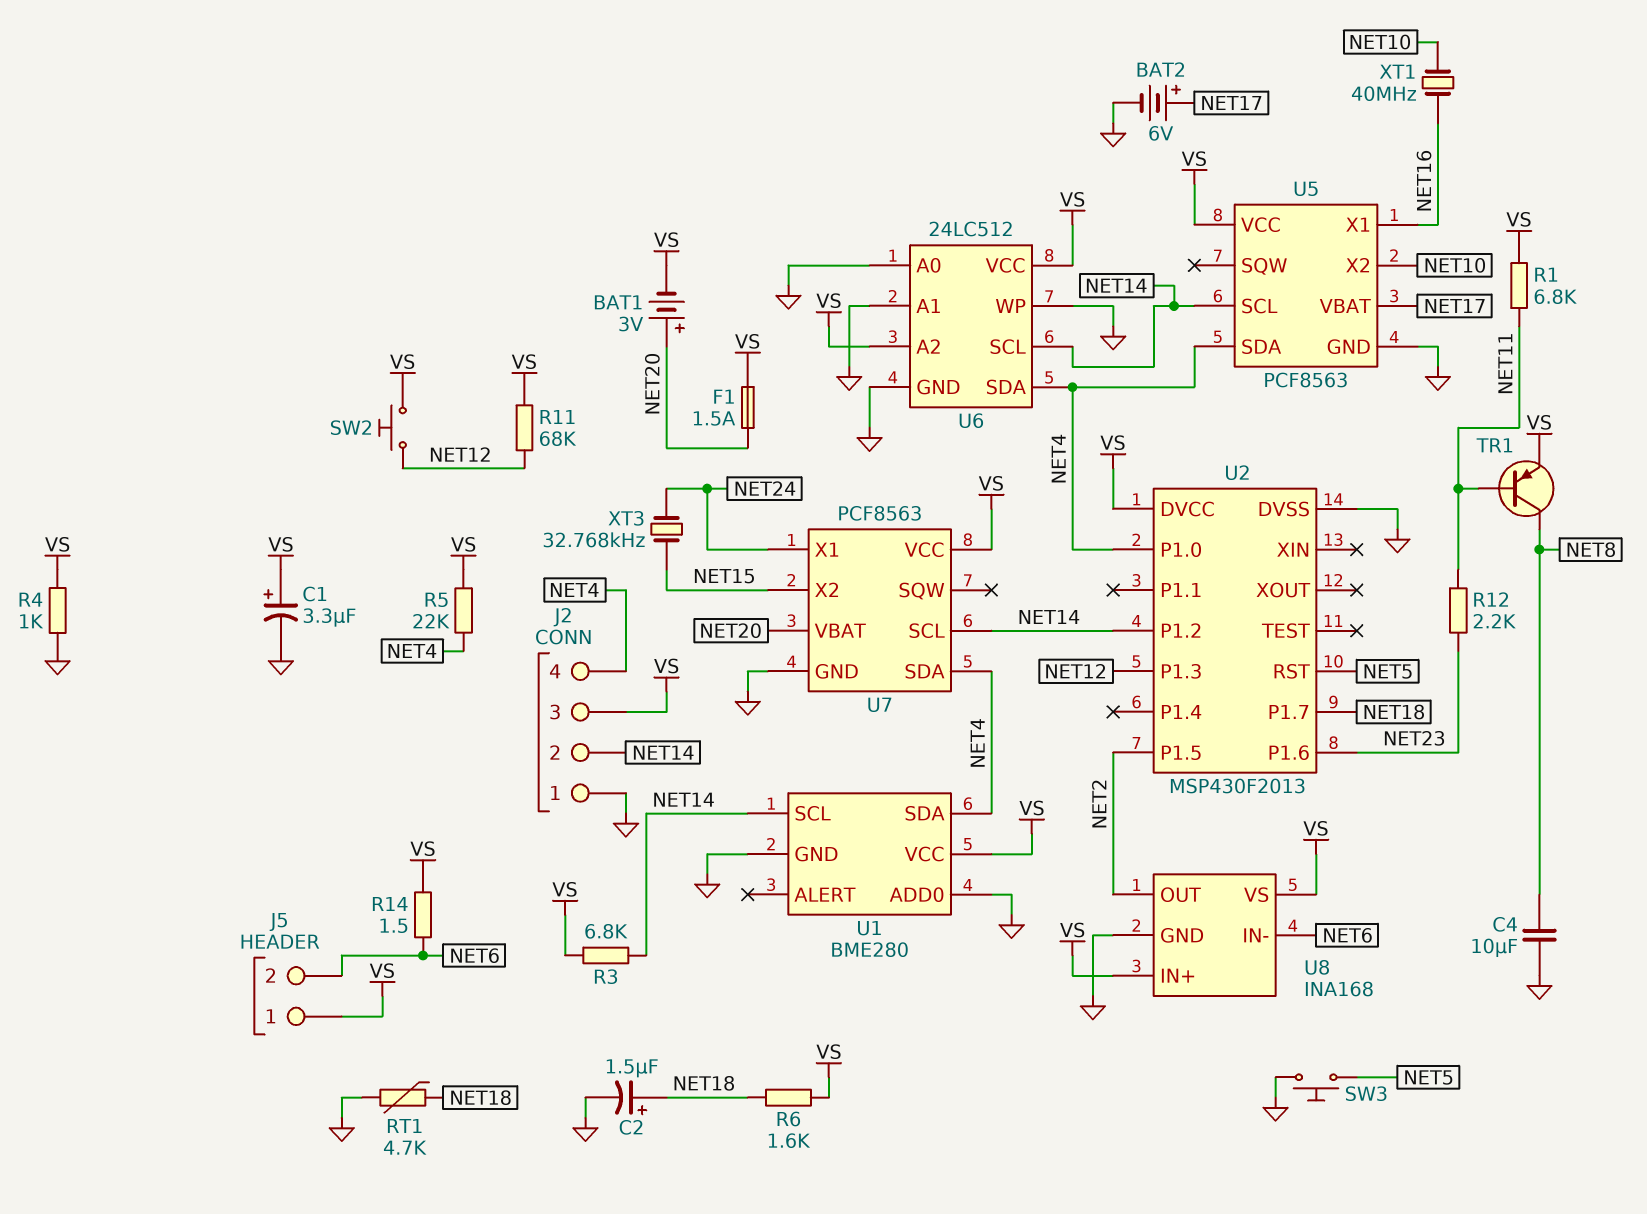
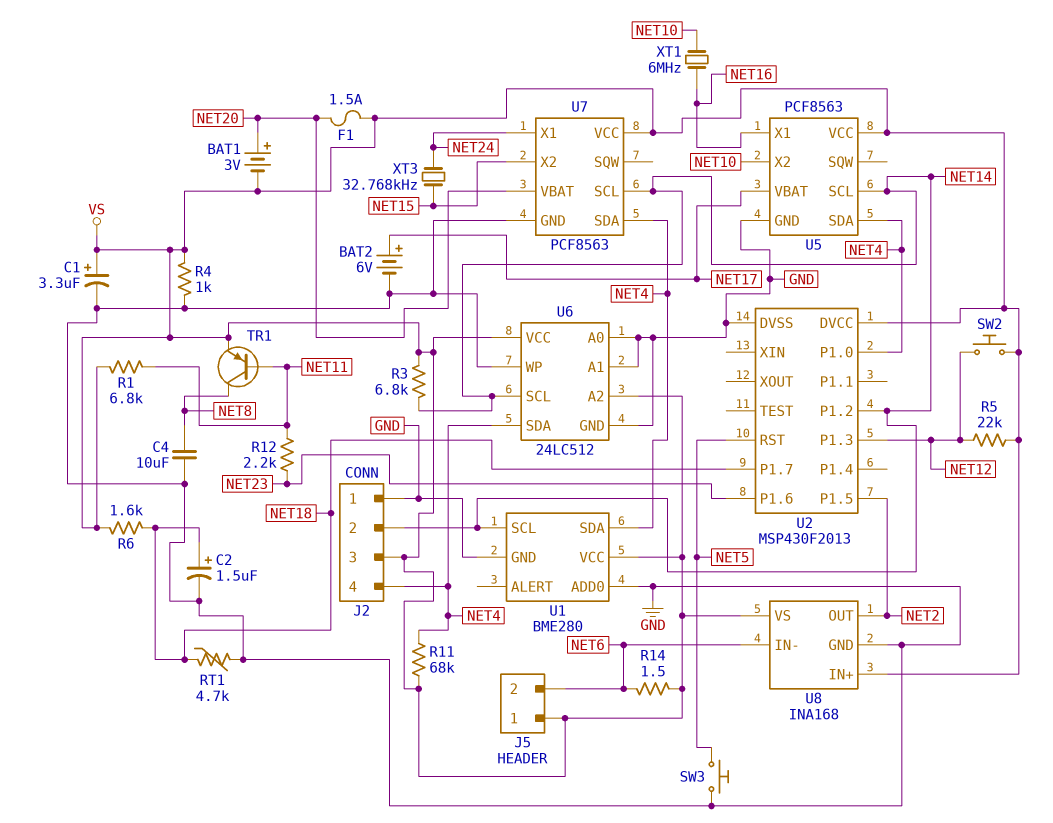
R5: 22k (NET4, VS) -> 22k (NET12, VS)
R11: 68k (NET12, VS) -> 68k (NET4, VS)
XT1: 40MHz (NET10, NET16) -> 6MHz (NET10, NET16)

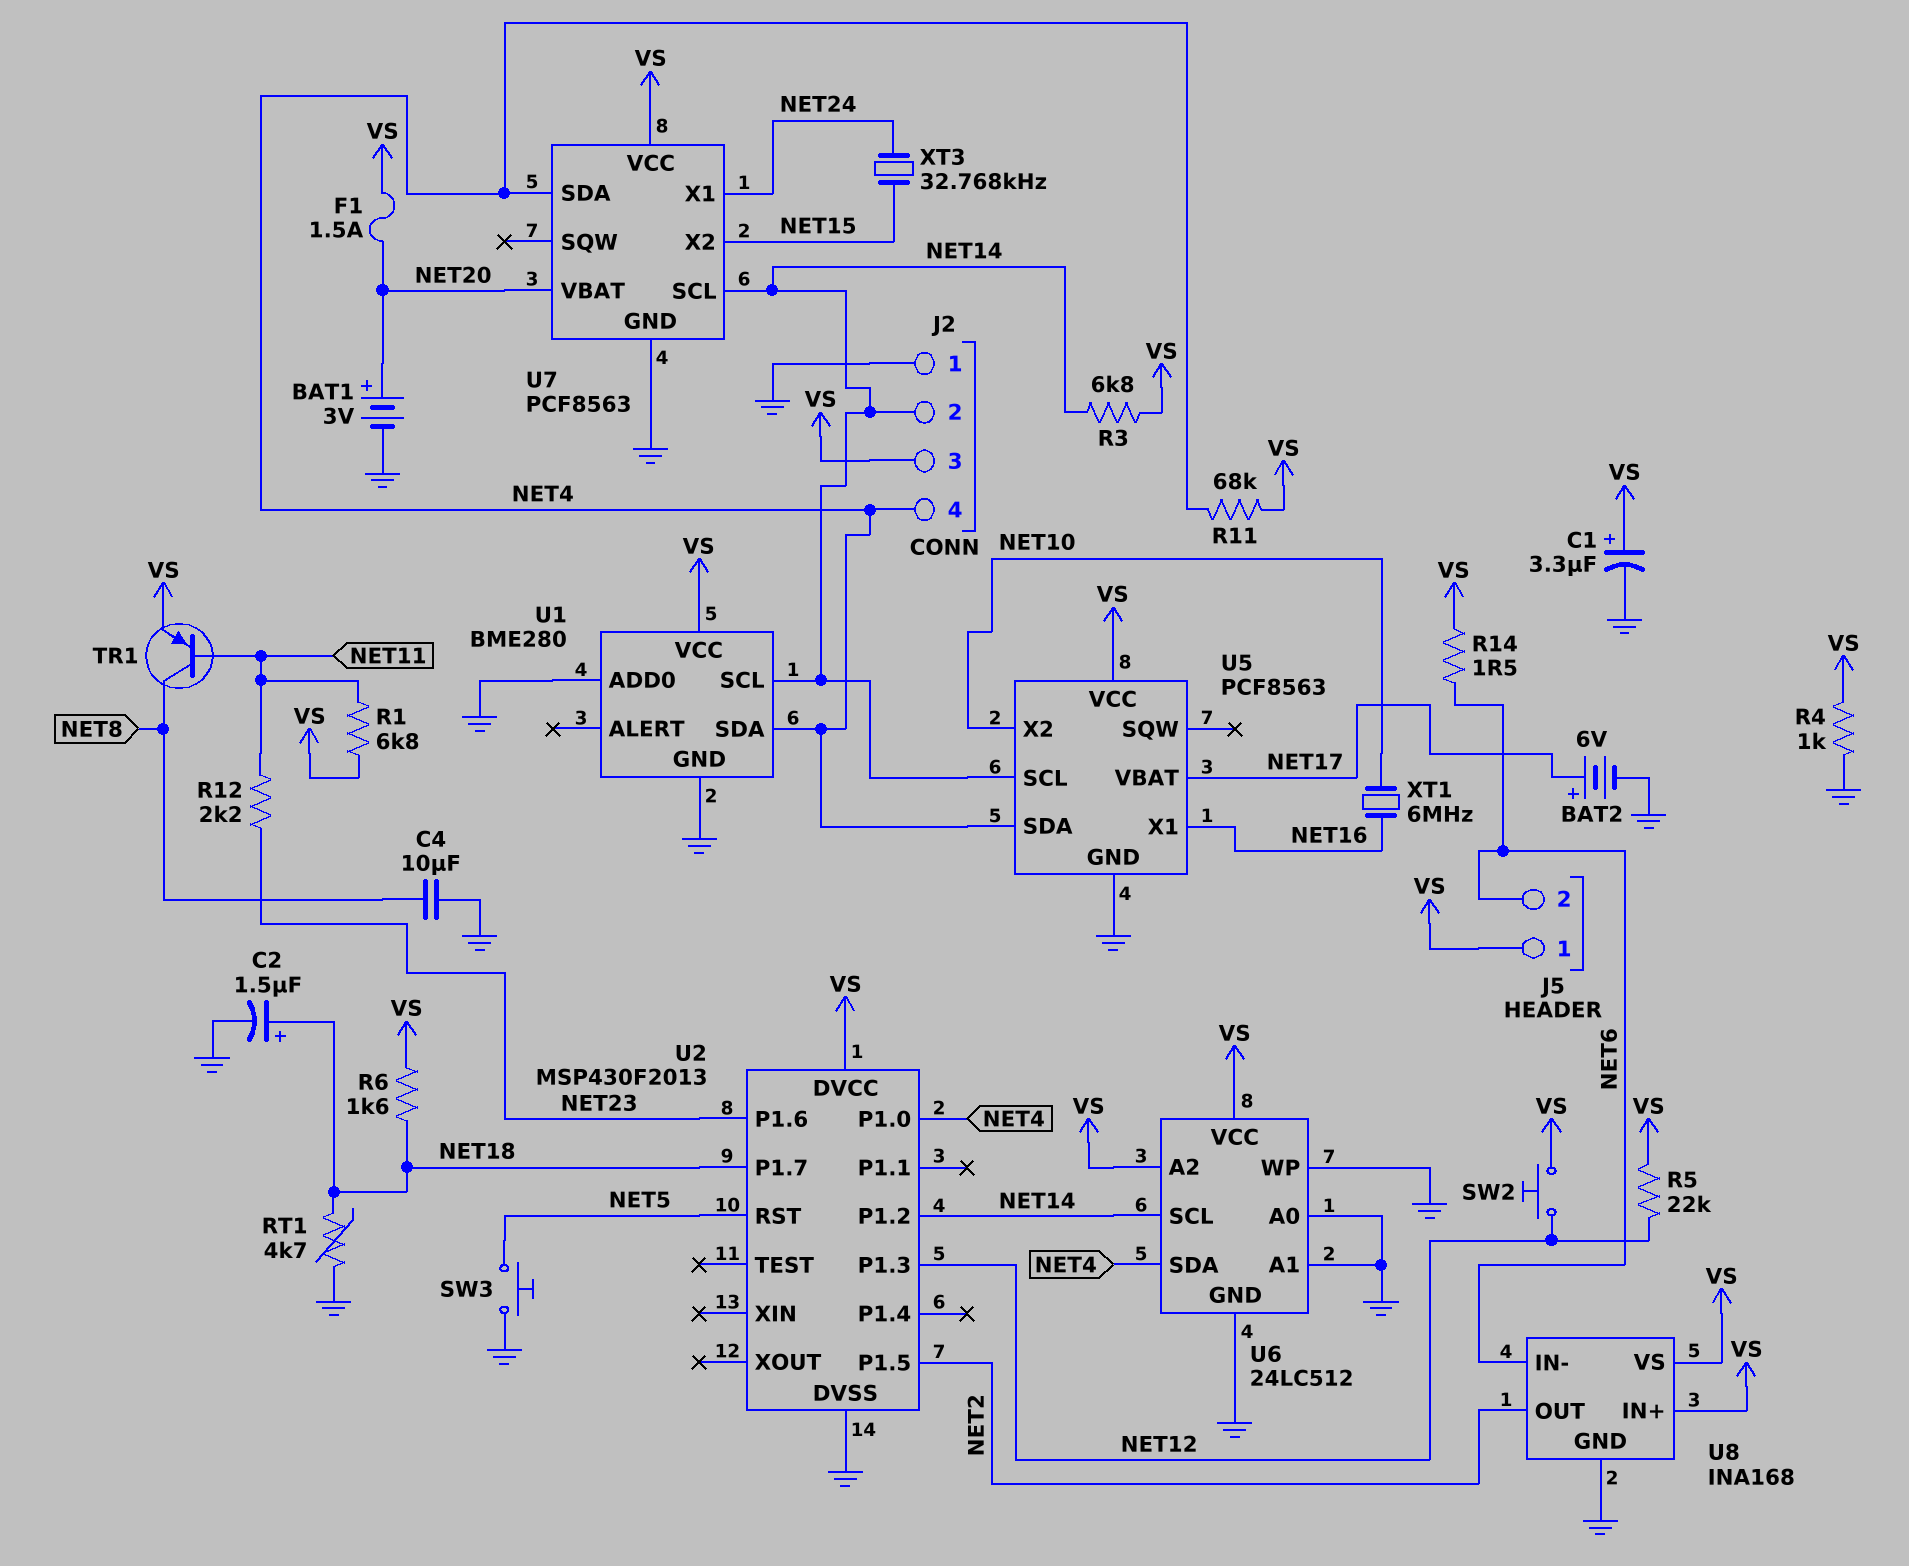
BAT1: 3V (plus NET20, minus VS) -> 3V (plus NET20, minus GND)

